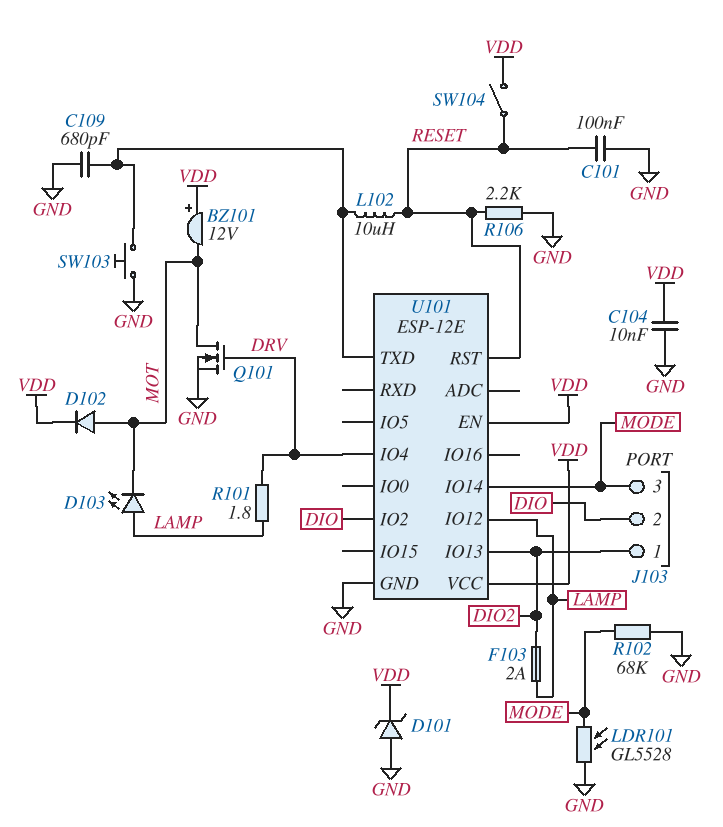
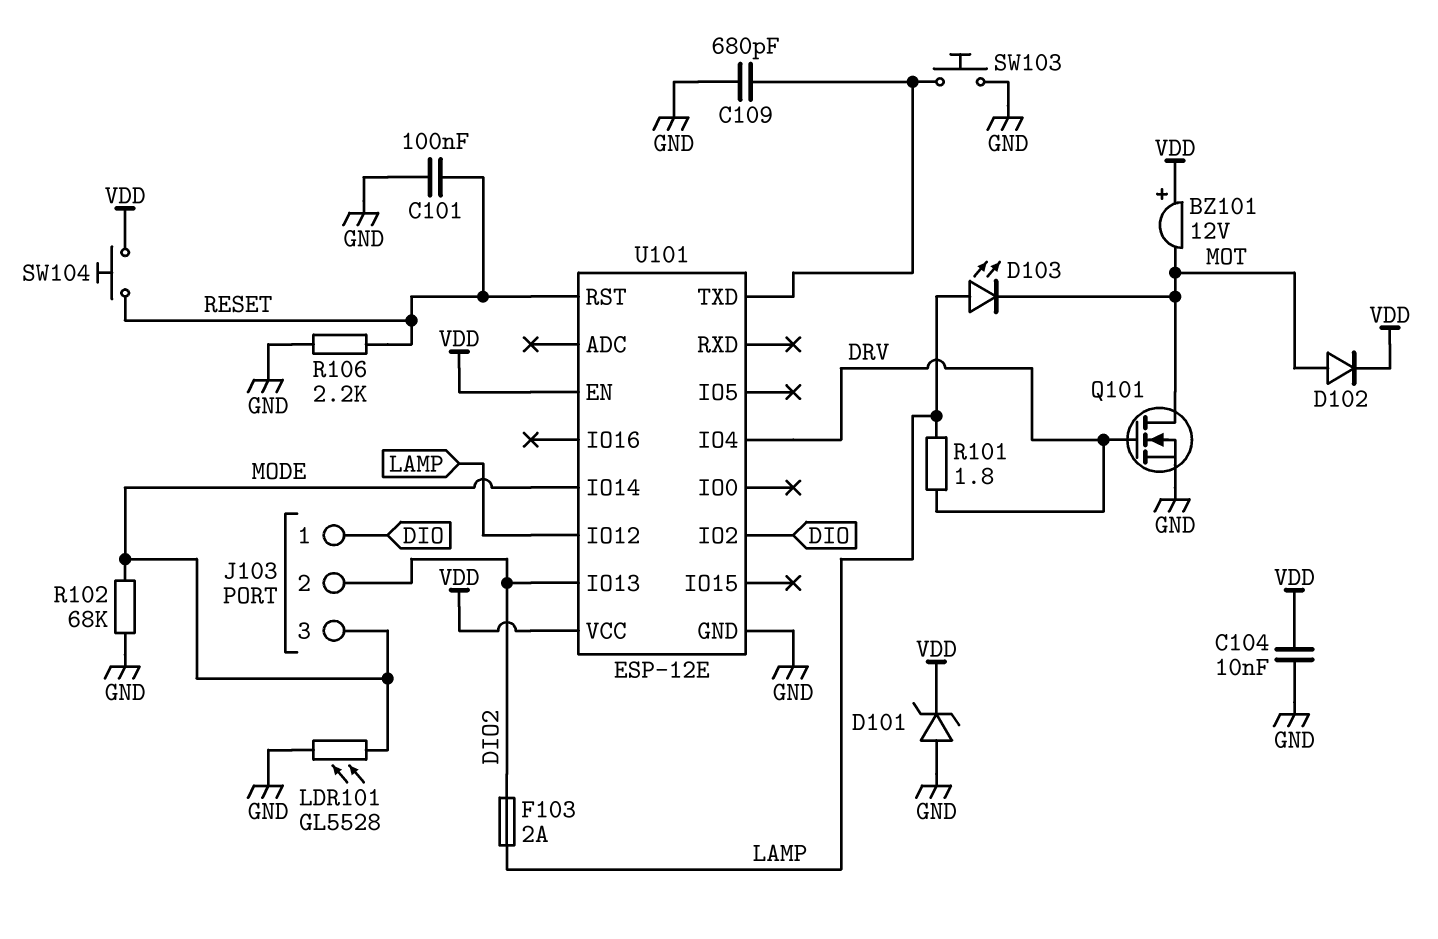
J103 pin 1: DIO2 -> DIO
J103 pin 2: DIO -> DIO2
L102: 10uH (RESET, U101/TXD) -> none
SW104: switch (RESET, VDD) -> button (RESET, VDD)

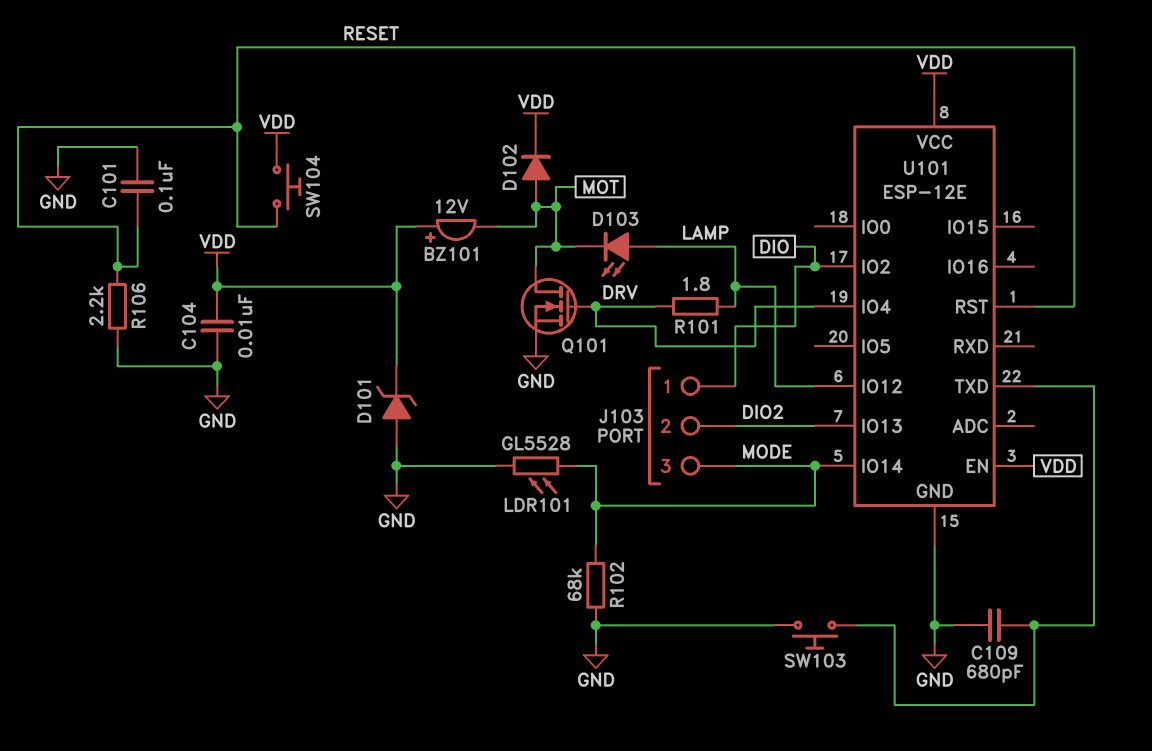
F103: 2A (DIO2, LAMP) -> none

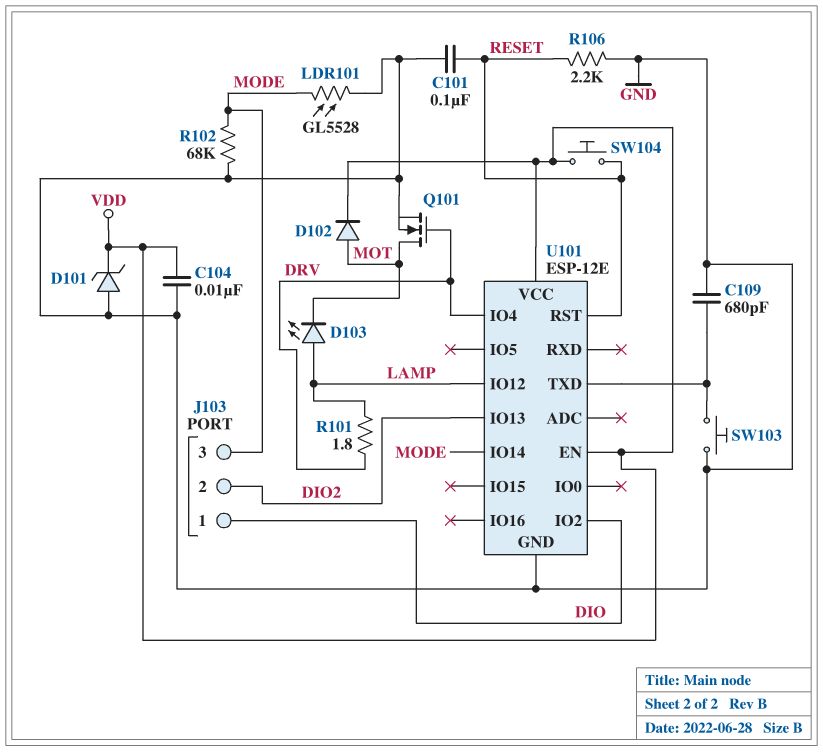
BZ101: buzzer 12V (plus VDD, minus MOT) -> none

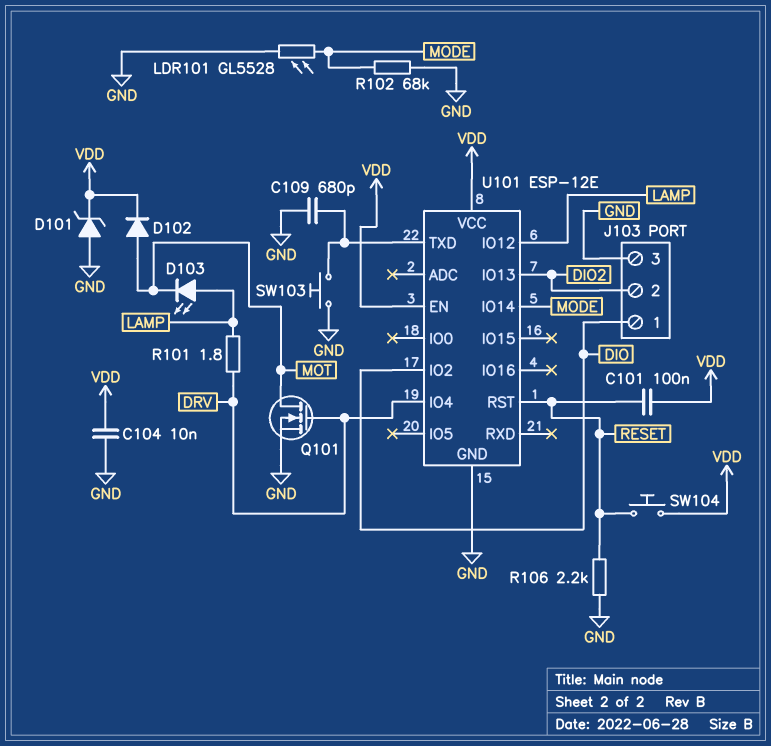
C101: 100nF (GND, RESET) -> 100nF (RESET, VDD)
J103 pin 3: MODE -> GND

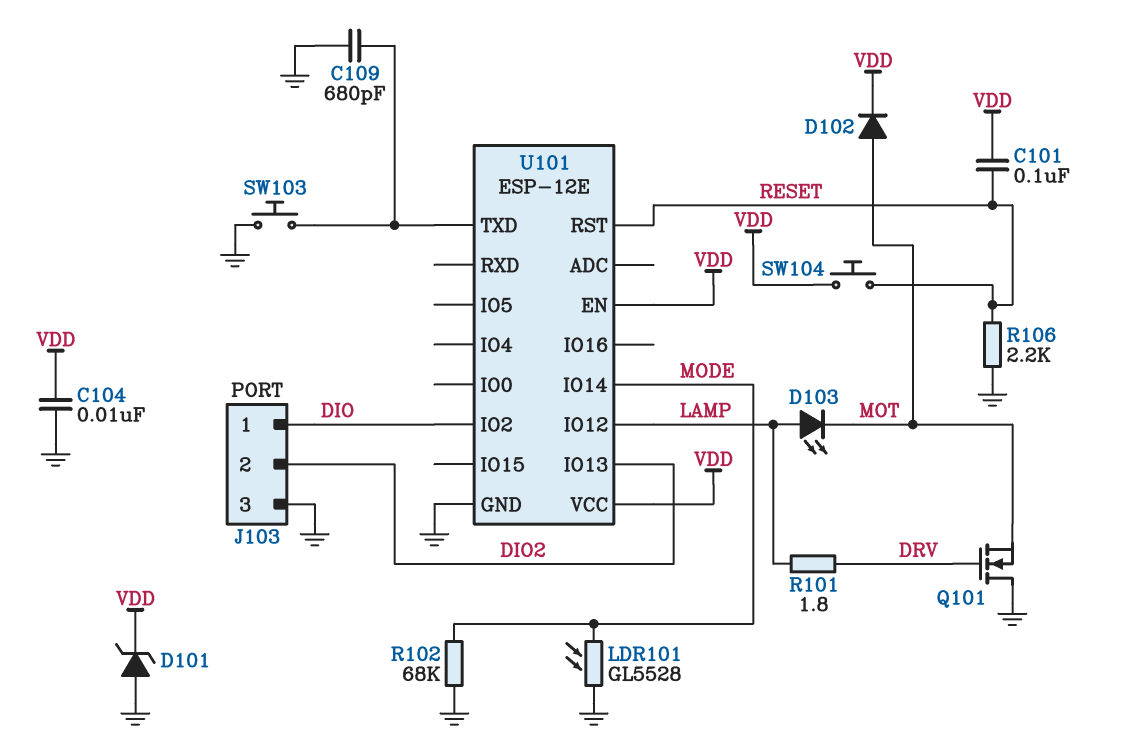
Q101: NMOS (G DRV, D MOT, S GND) -> NMOS (G DRV, D GND, S MOT)
U101 pin IO4: DRV -> none

